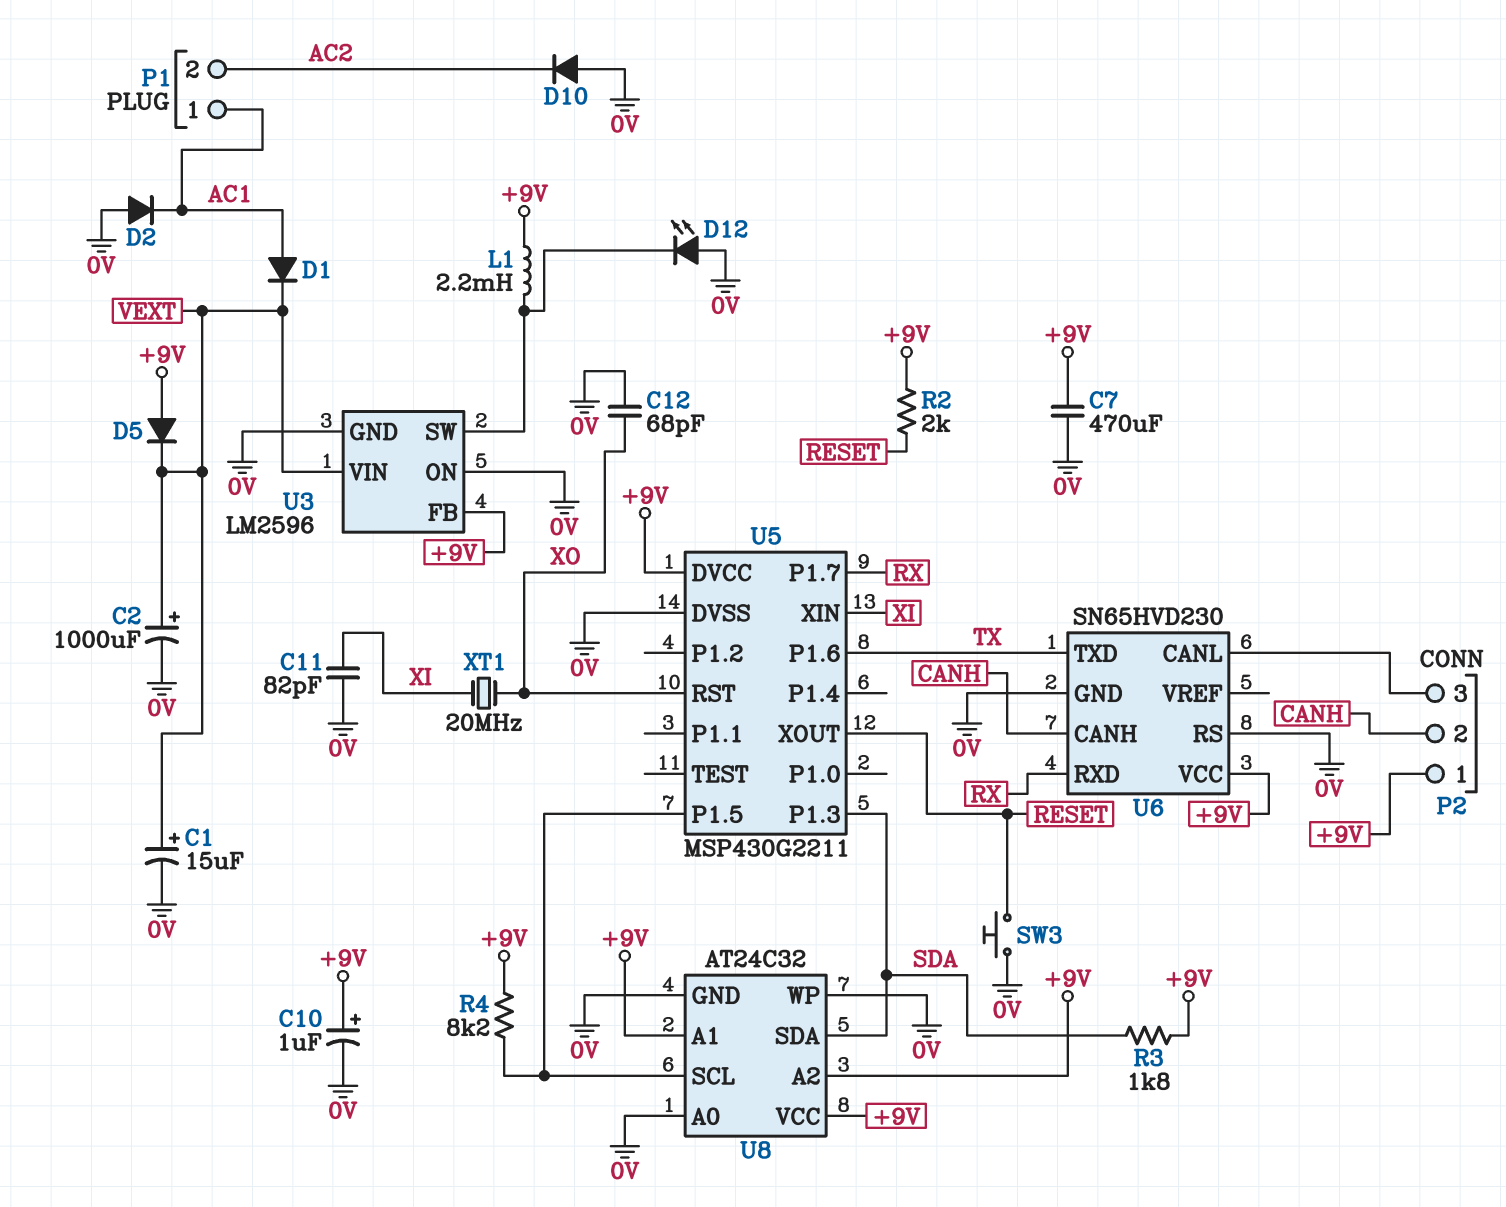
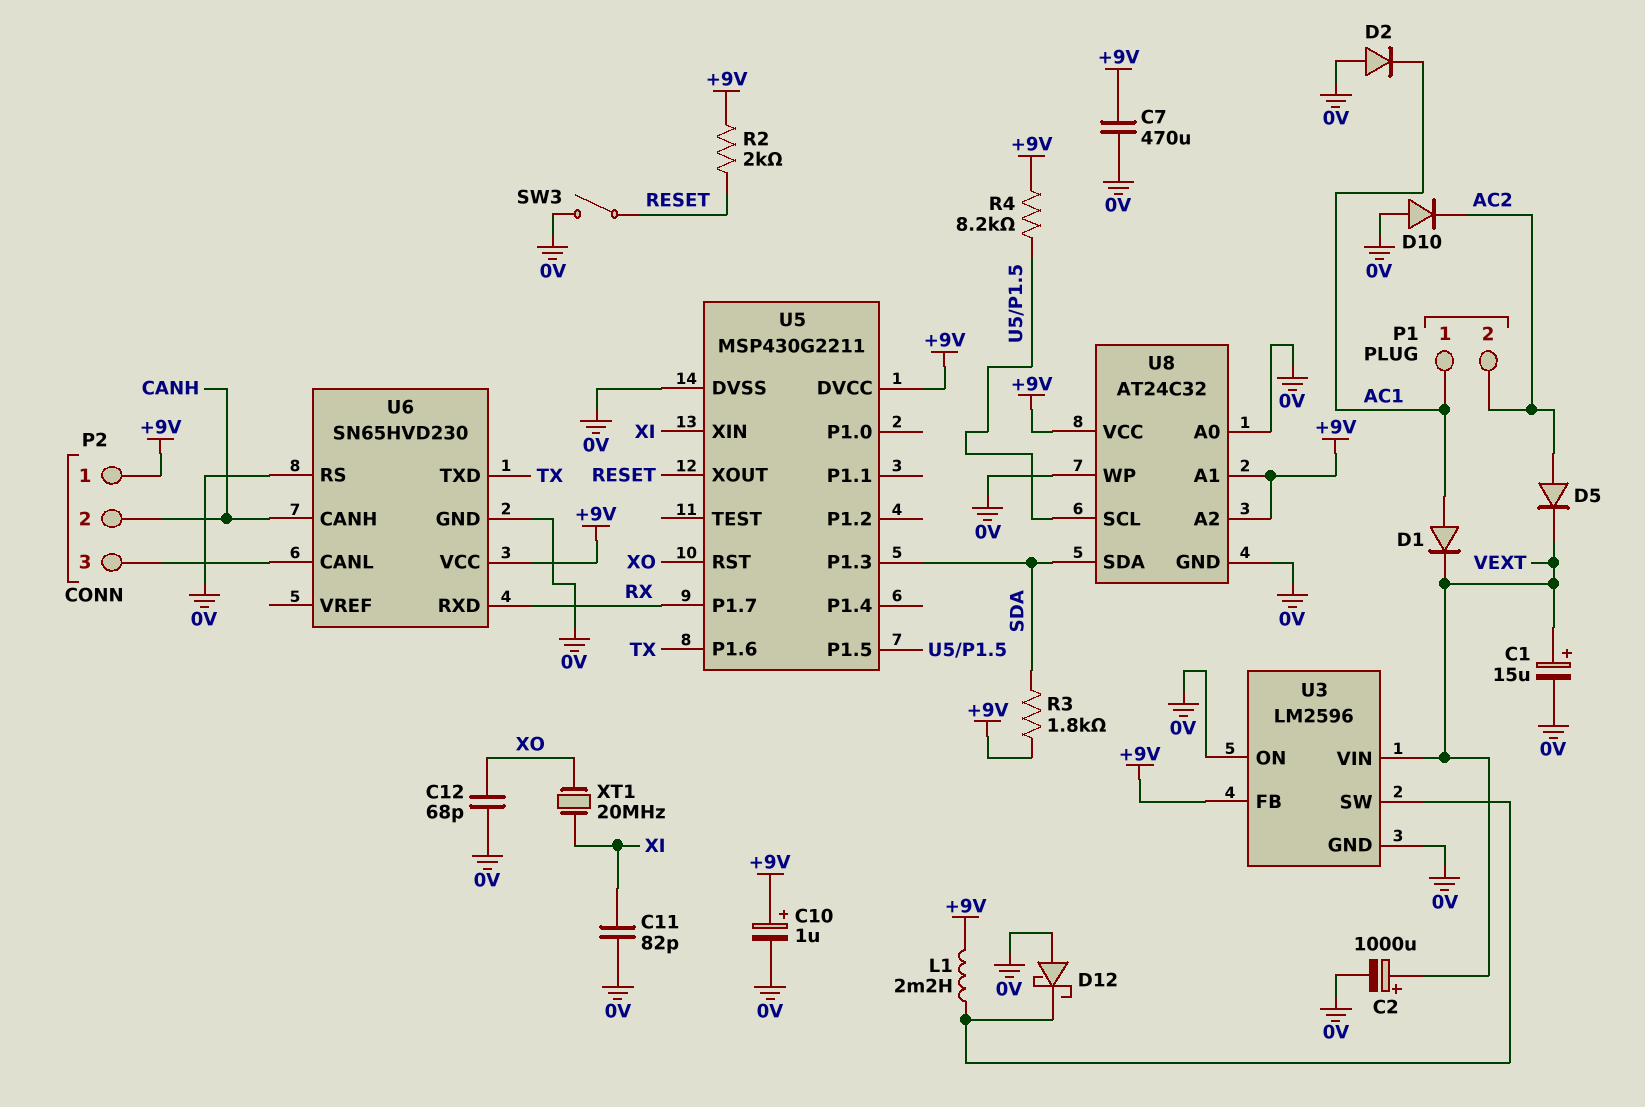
D5: diode (A +9V, K VEXT) -> diode (A AC2, K VEXT)
D12: LED (A 0V, K U3/SW) -> schottky (A 0V, K U3/SW)
SW3: button (0V, RESET) -> switch (0V, RESET)

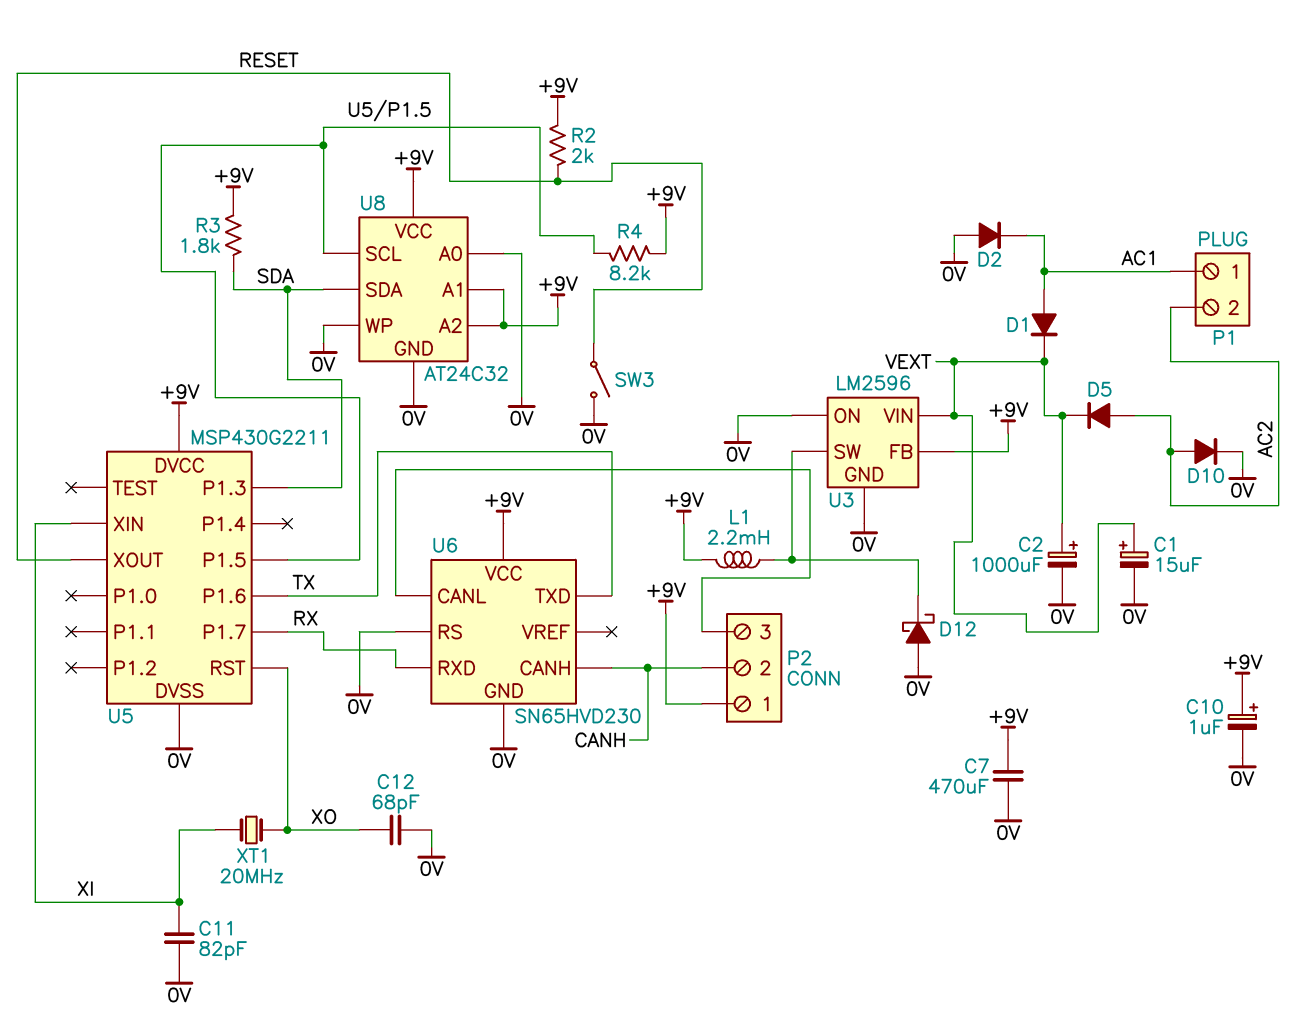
D10: diode (A 0V, K AC2) -> diode (A AC2, K 0V)

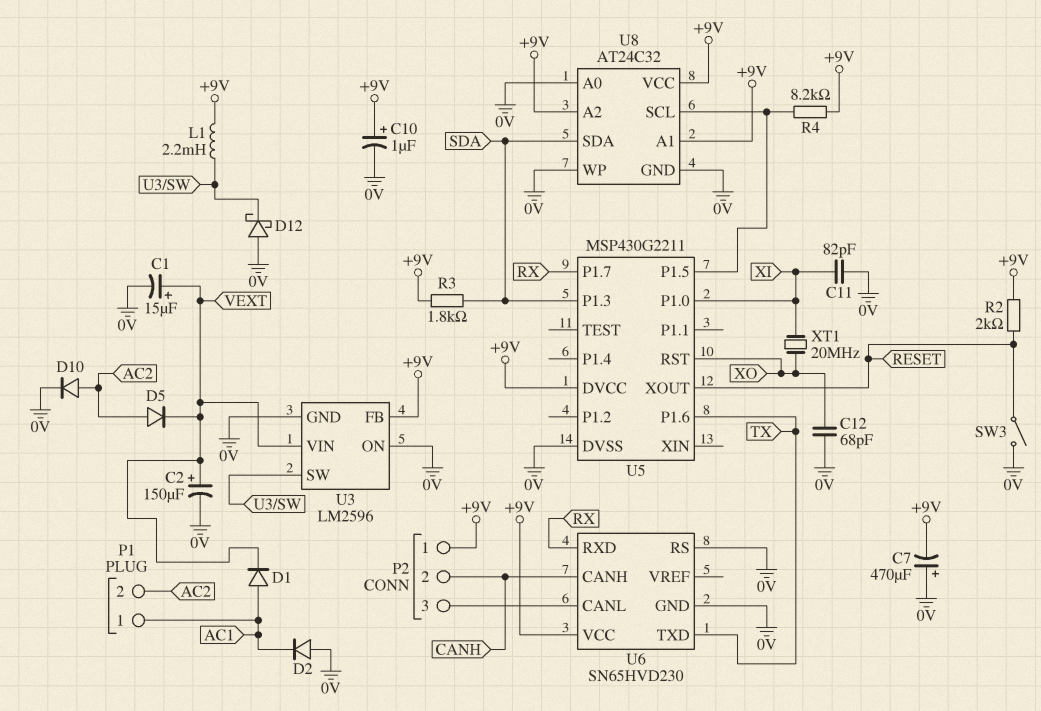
C2: 1000uF (plus VEXT, minus 0V) -> 150uF (plus VEXT, minus 0V)
C7: 470uF (+9V, 0V) -> 470uF (plus 0V, minus +9V)
U5 pin P1.0: none -> XI
U5 pin XIN: XI -> none

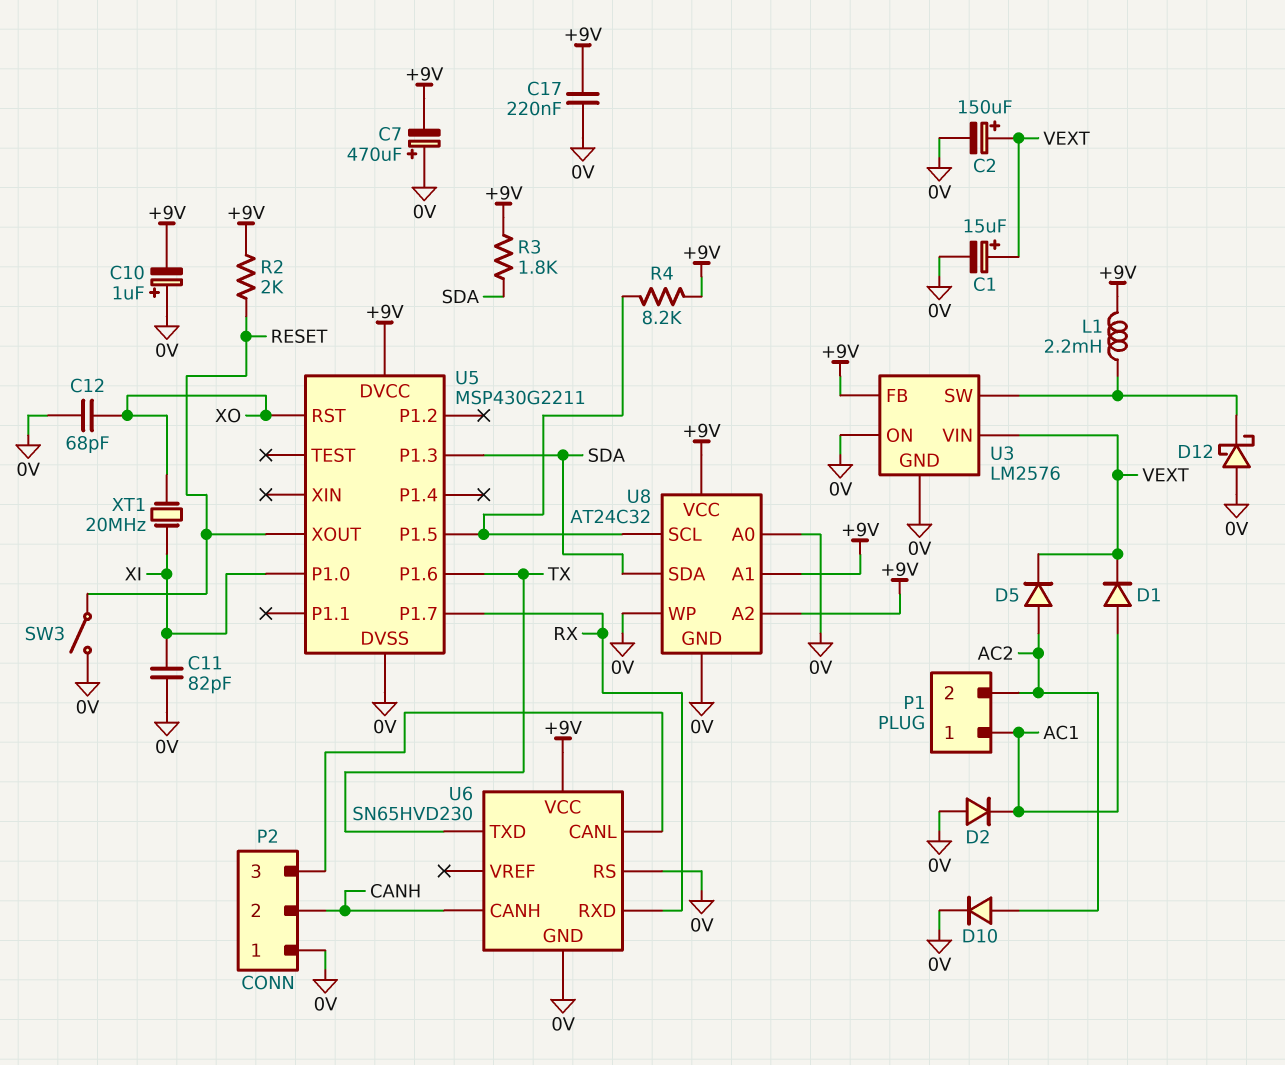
C10: 1uF (plus +9V, minus 0V) -> 1uF (plus 0V, minus +9V)
C17: none -> 220nF (+9V, 0V)
P2 pin 1: +9V -> 0V
U3: LM2596 -> LM2576

